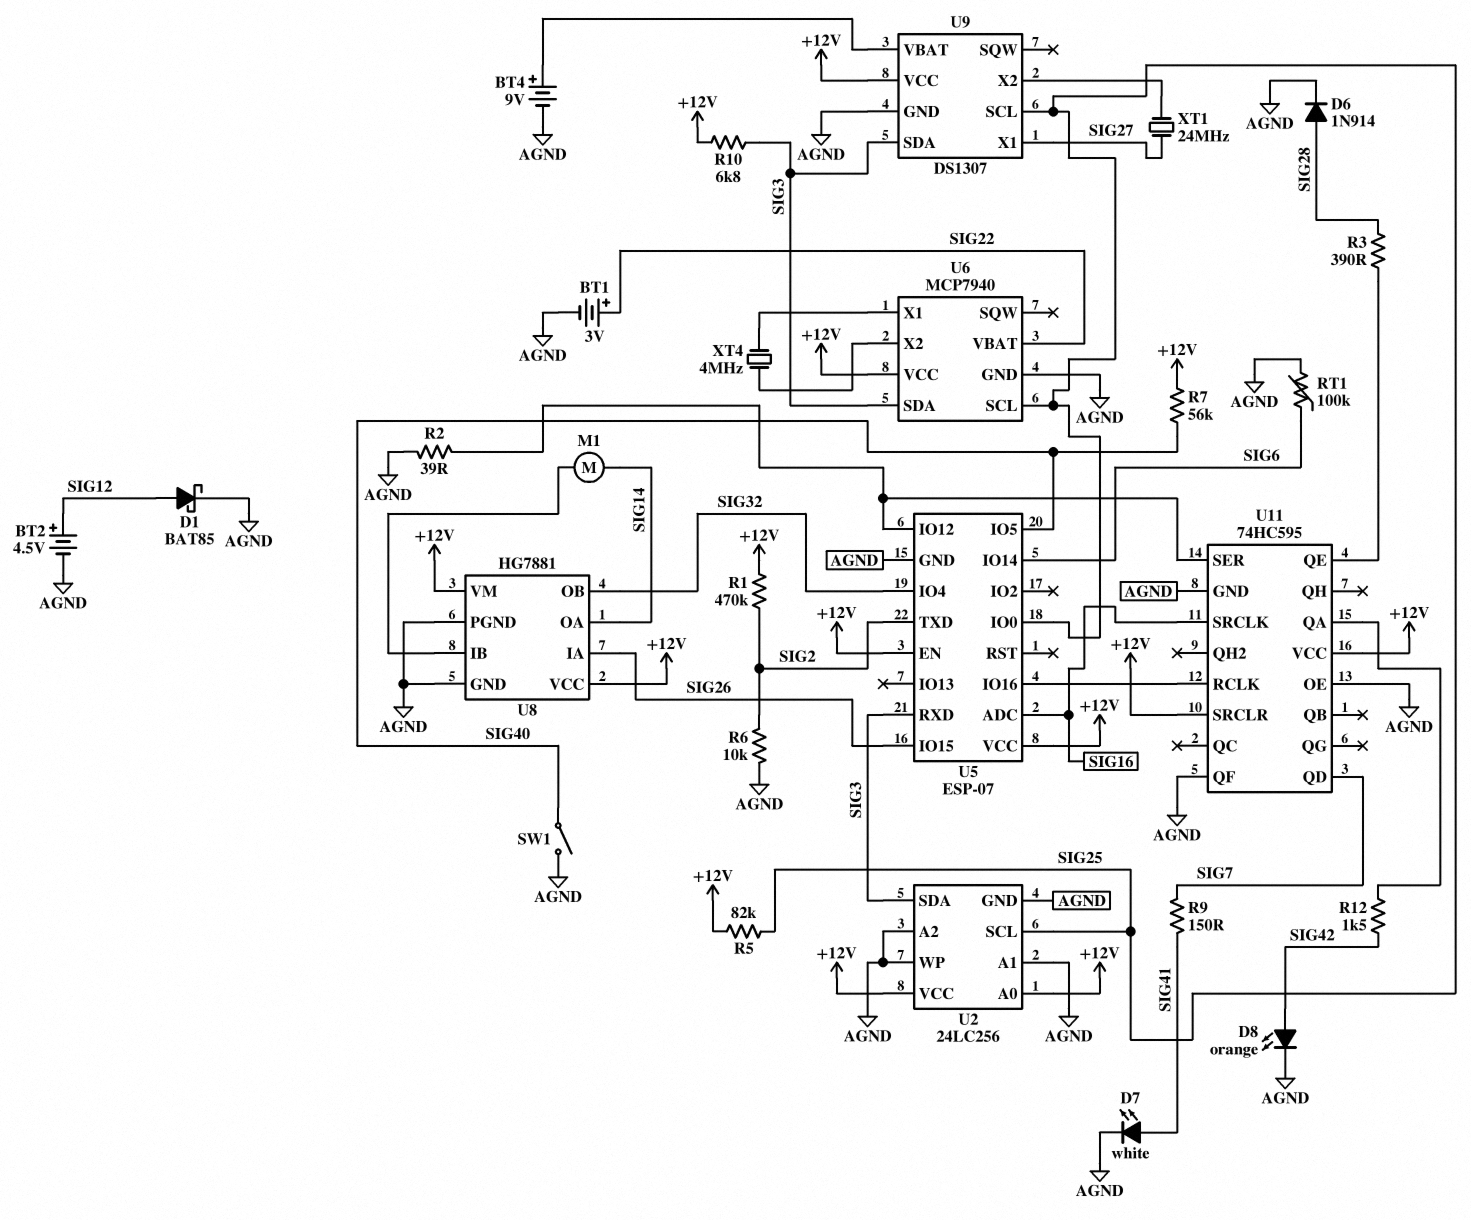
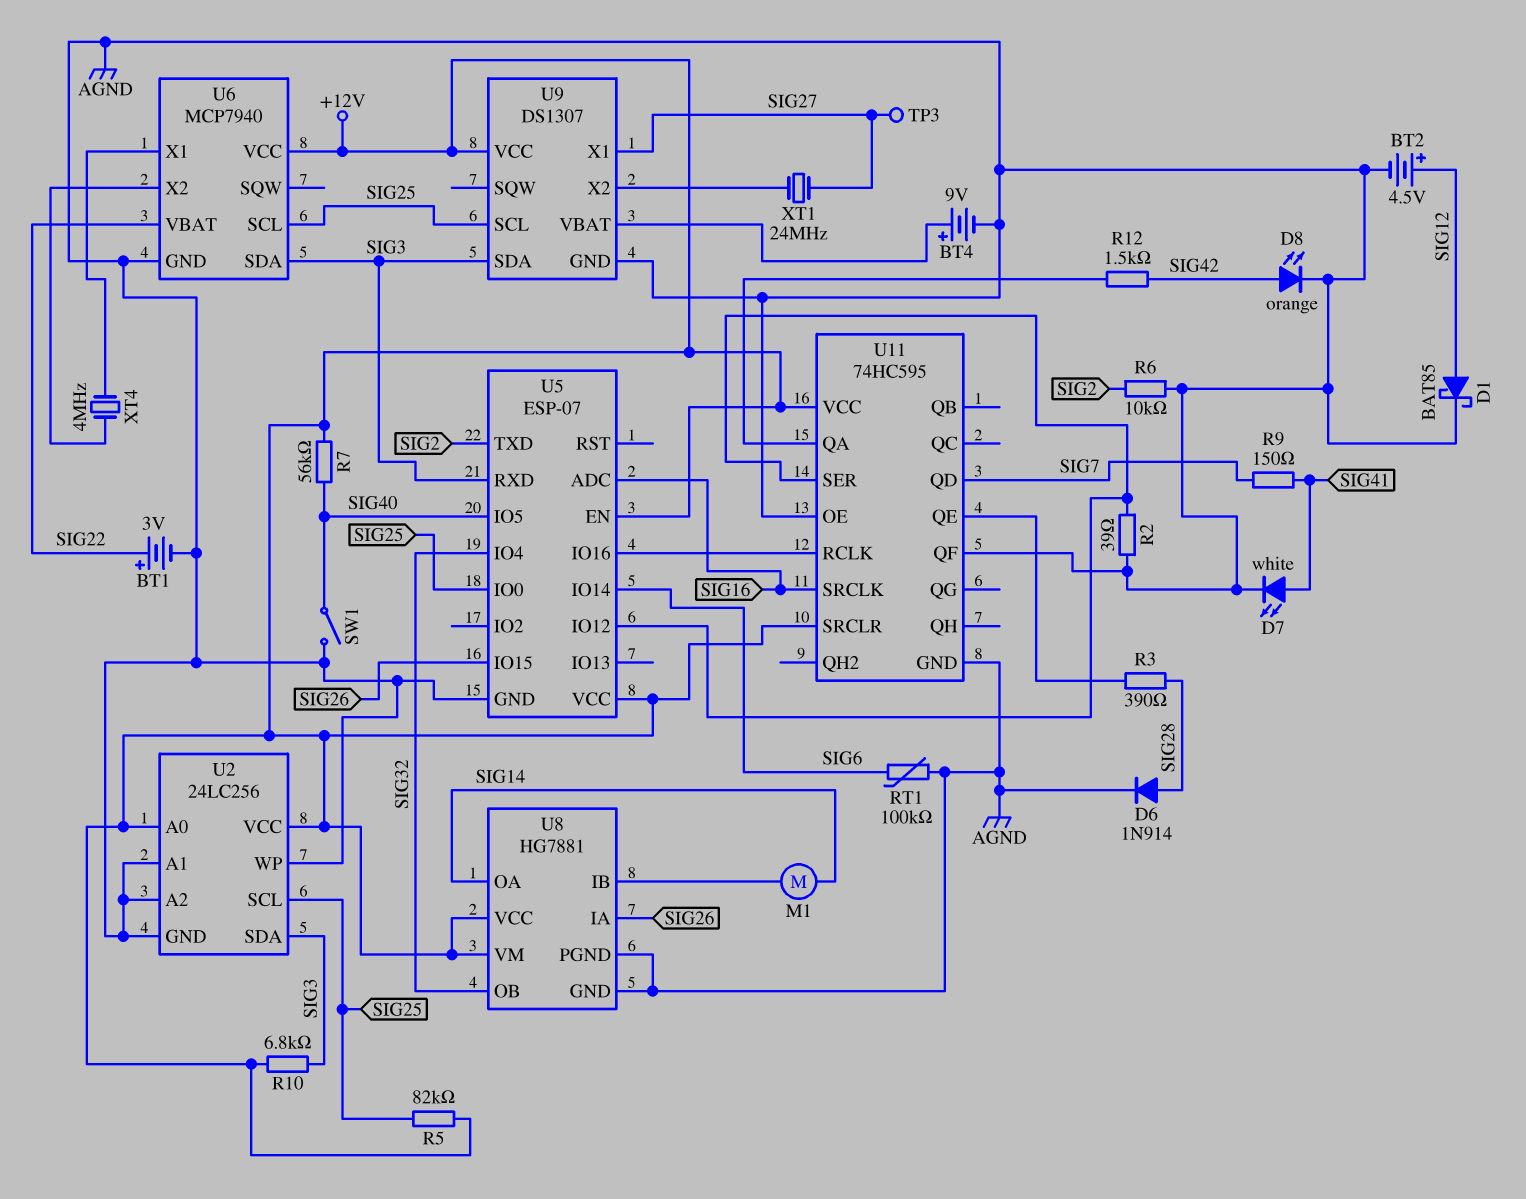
R1: 470k (+12V, SIG2) -> none
TP3: none -> test point (SIG27)

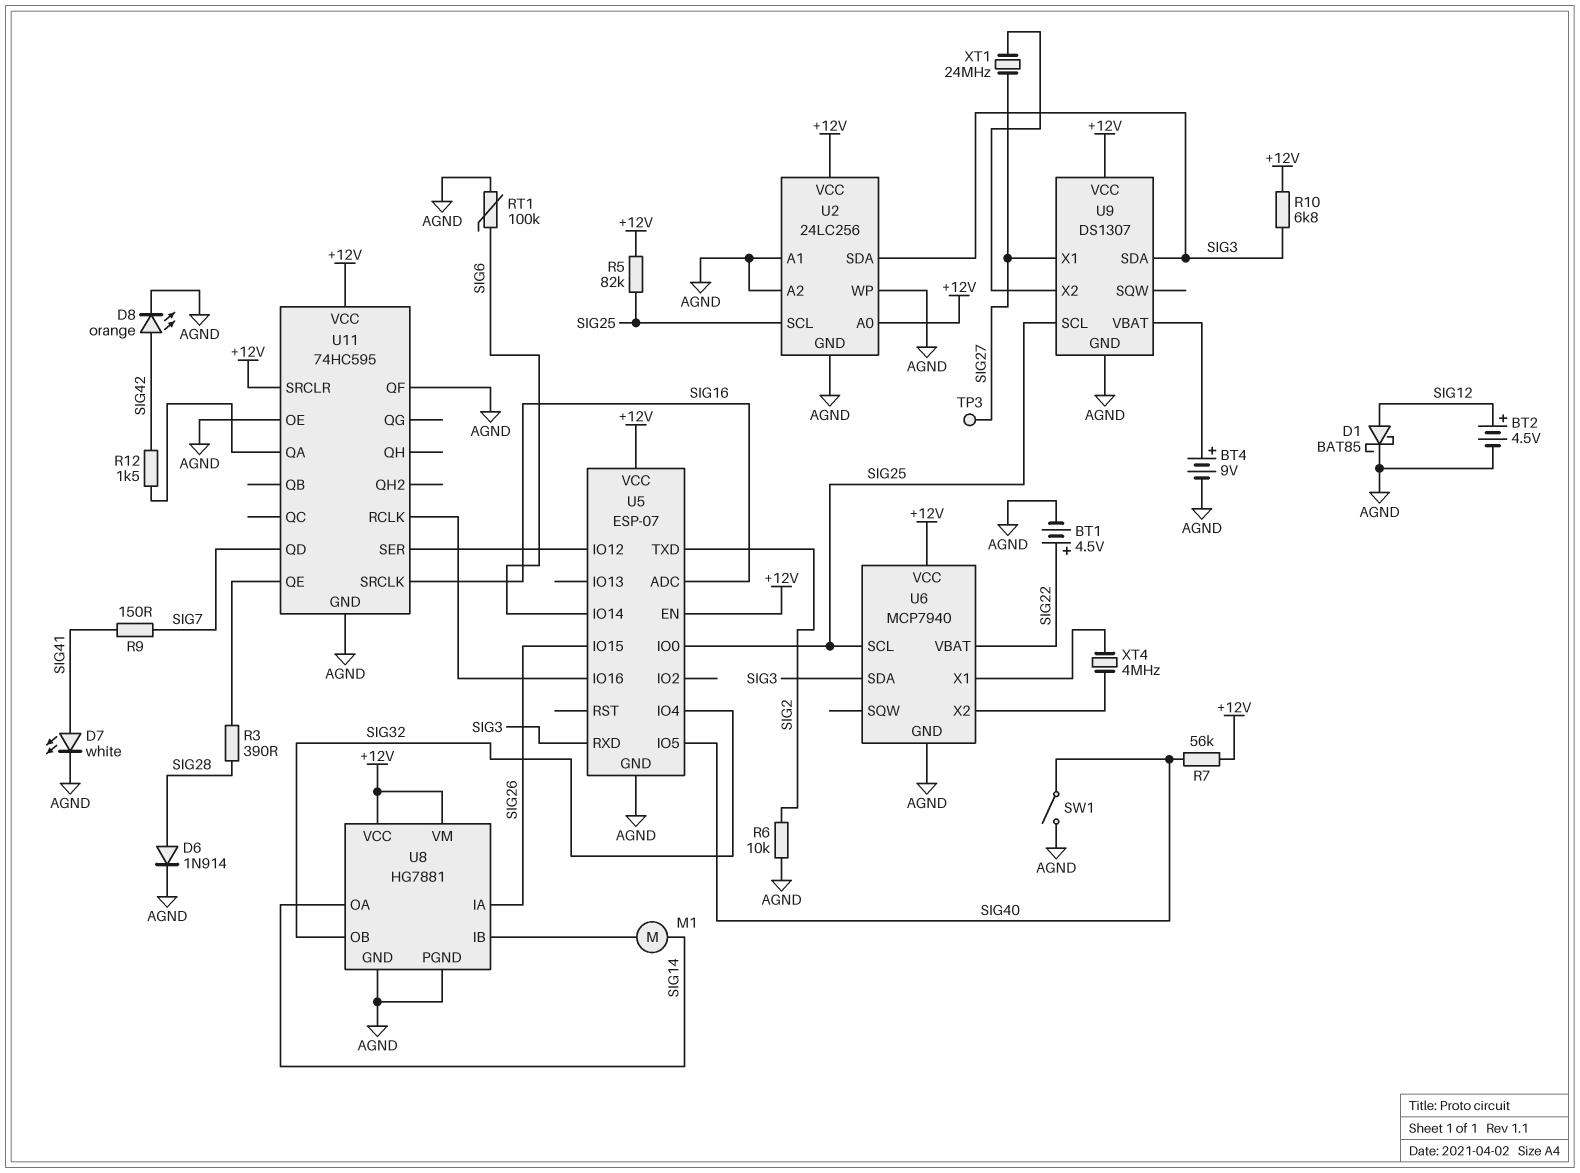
BT1: 3V (plus SIG22, minus AGND) -> 4.5V (plus SIG22, minus AGND)
R2: 39 (AGND, U5/IO12) -> none

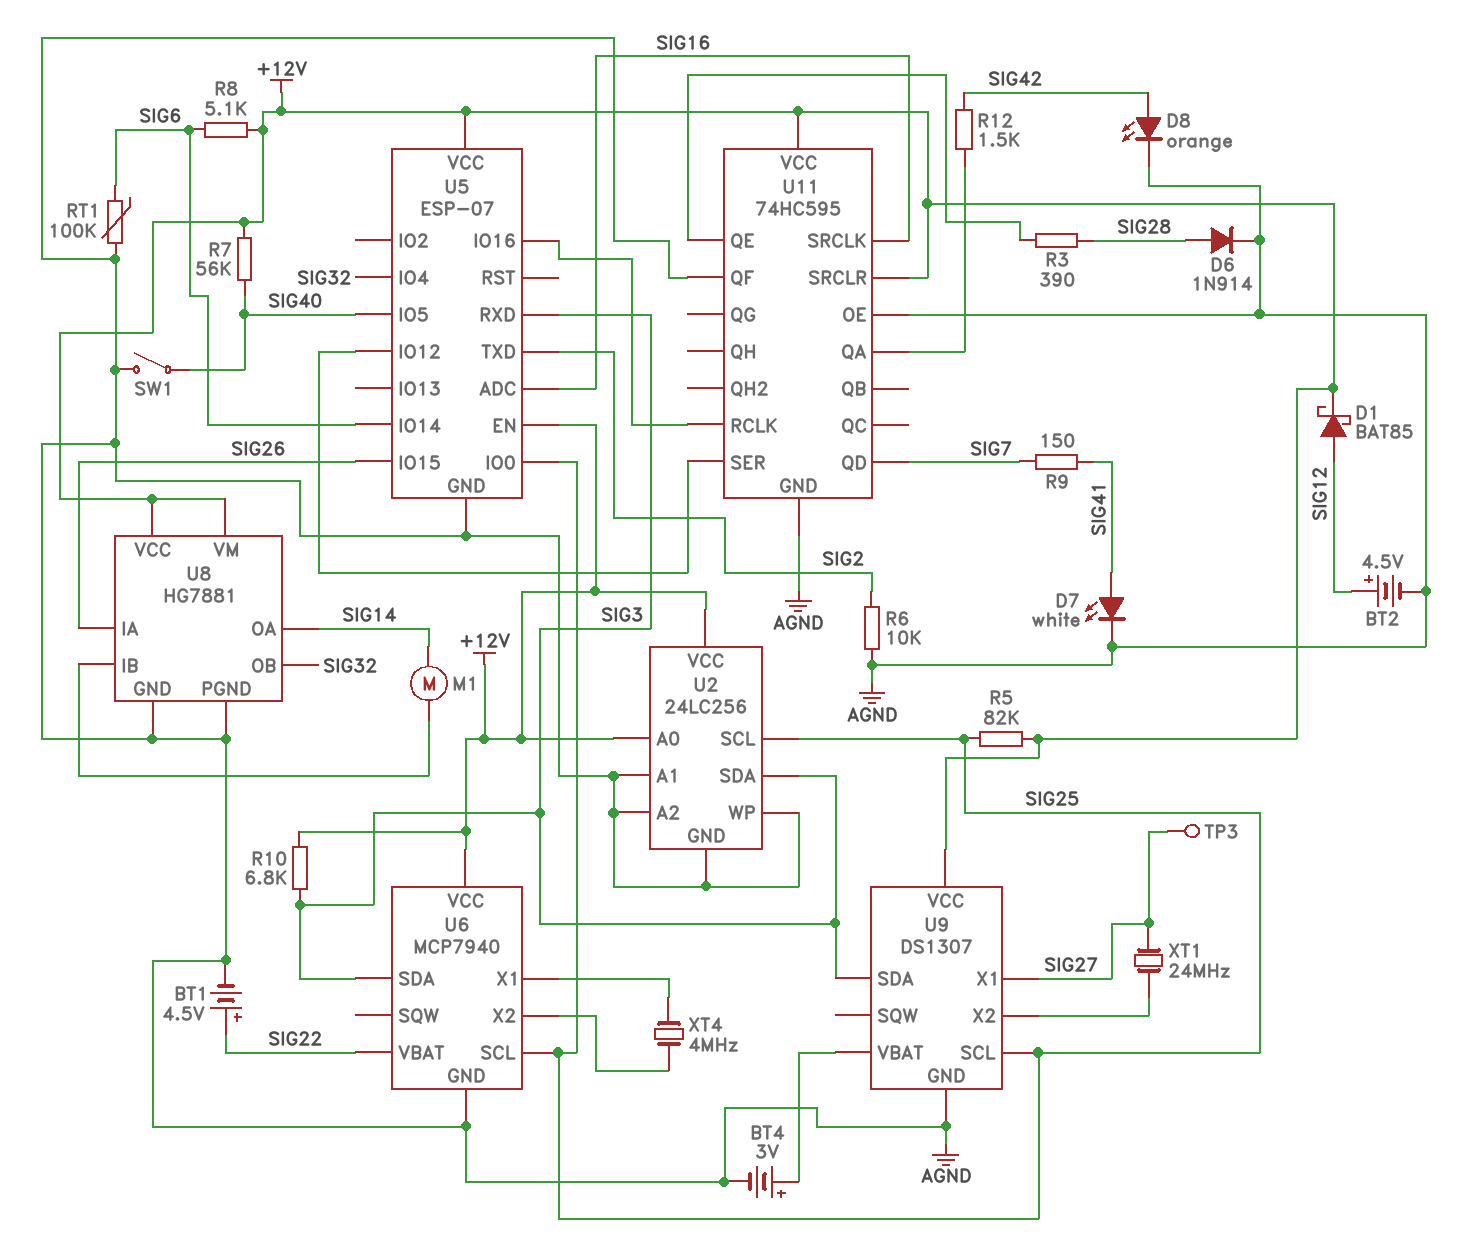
BT4: 9V (plus U9/VBAT, minus AGND) -> 3V (plus U9/VBAT, minus AGND)
D1: schottky BAT85 (A SIG12, K AGND) -> schottky BAT85 (A SIG12, K +12V)
R8: none -> 5.1k (+12V, SIG6)

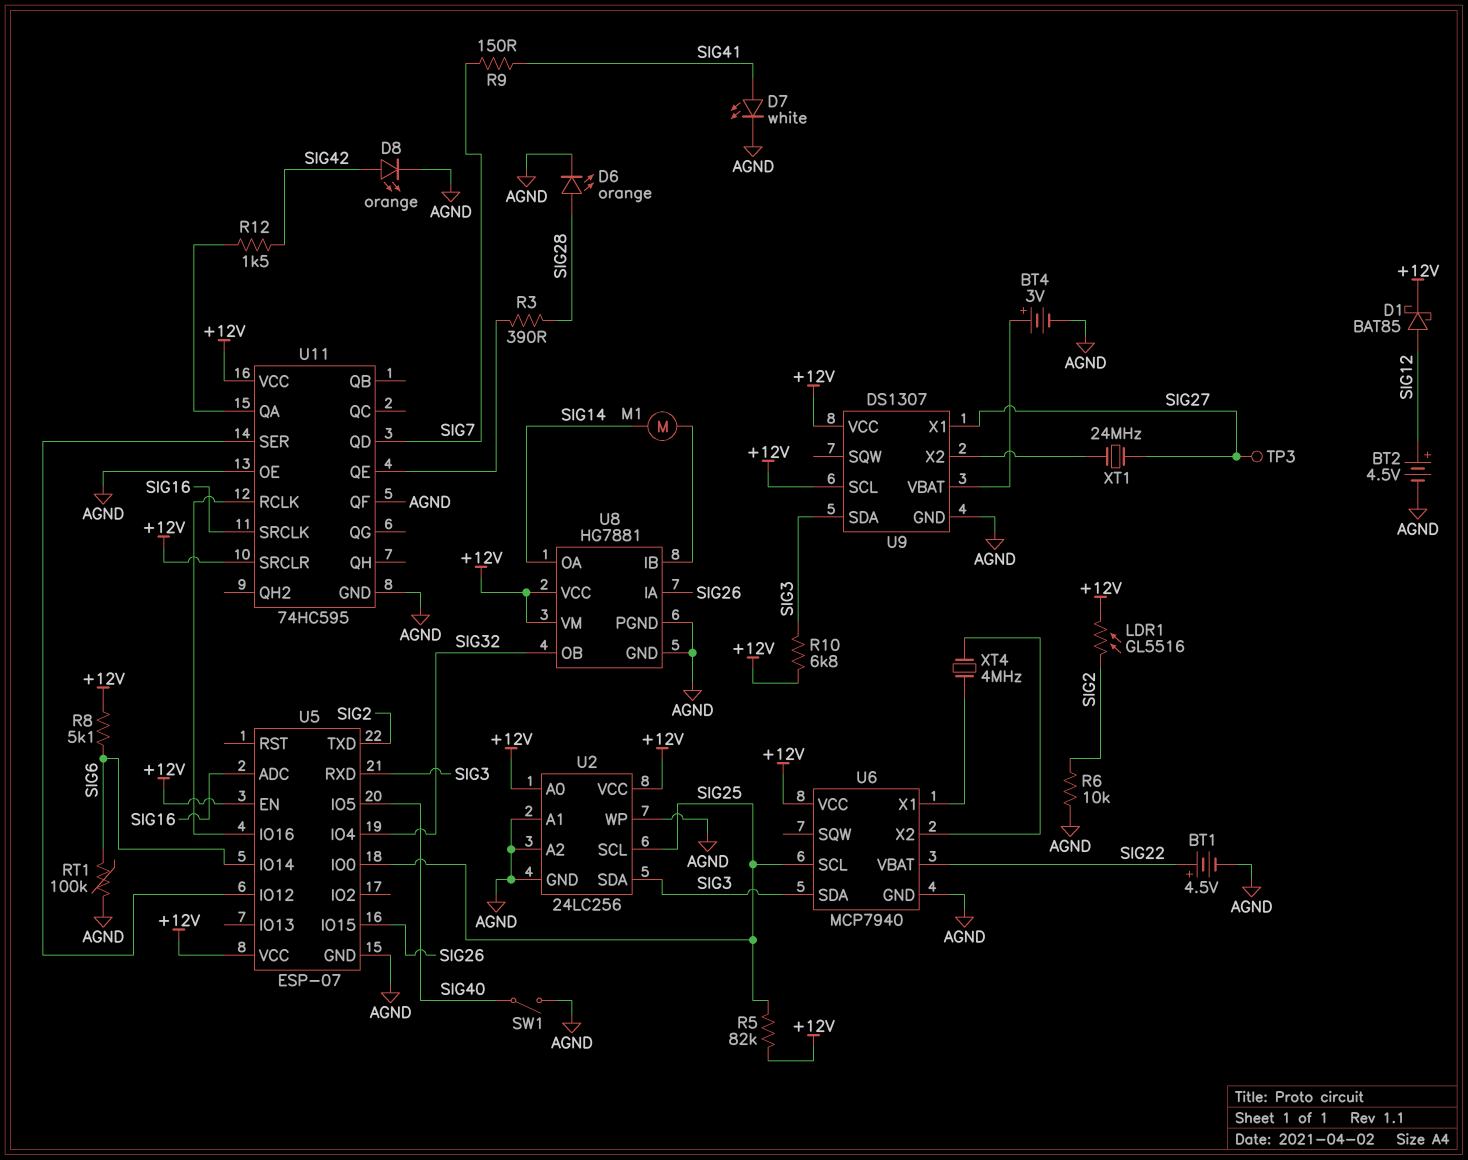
D6: diode 1N914 (A SIG28, K AGND) -> LED orange (A SIG28, K AGND)
LDR1: none -> GL5516 (+12V, SIG2)
R7: 56k (+12V, SIG40) -> none
U9 pin SCL: SIG25 -> +12V

